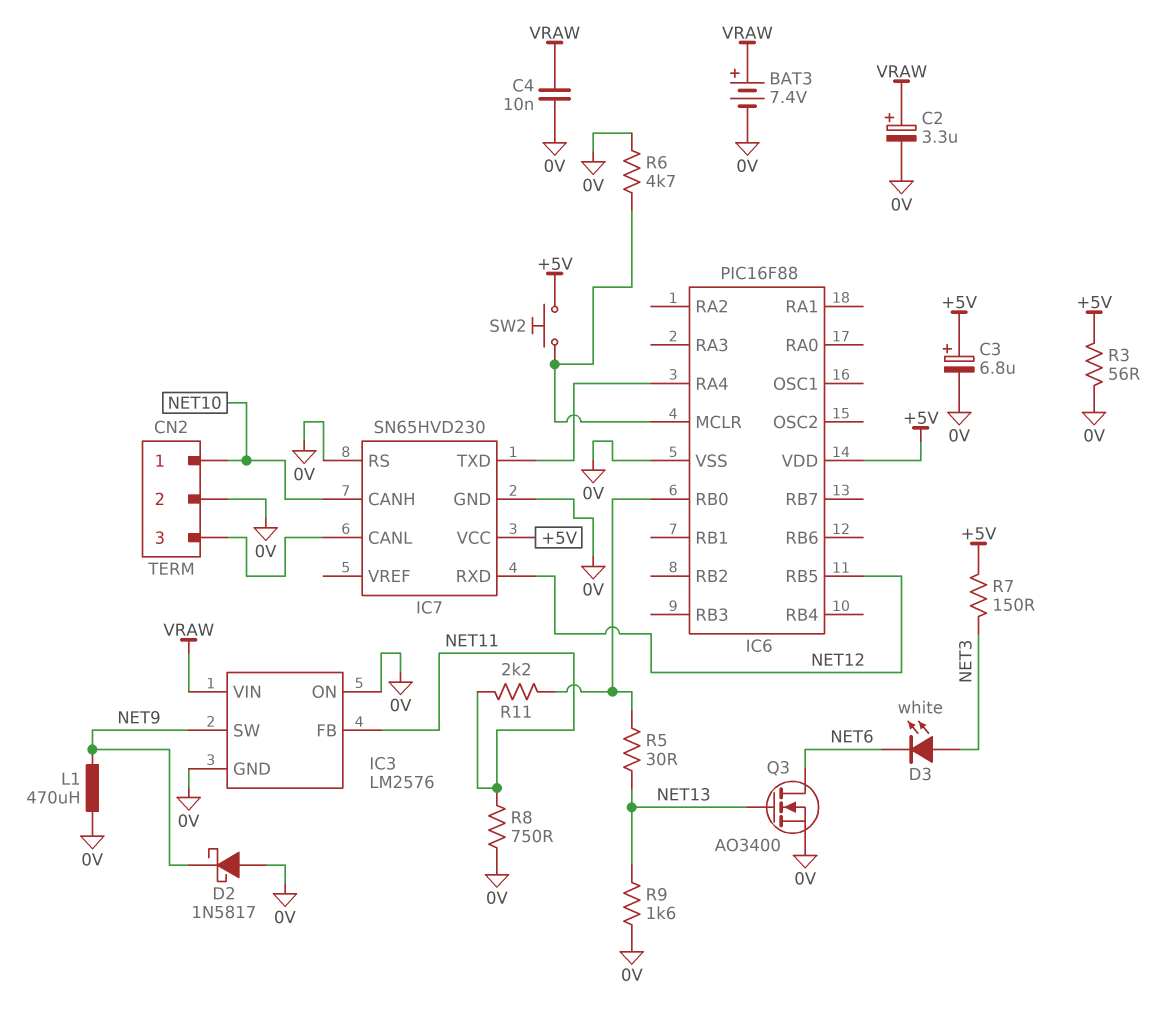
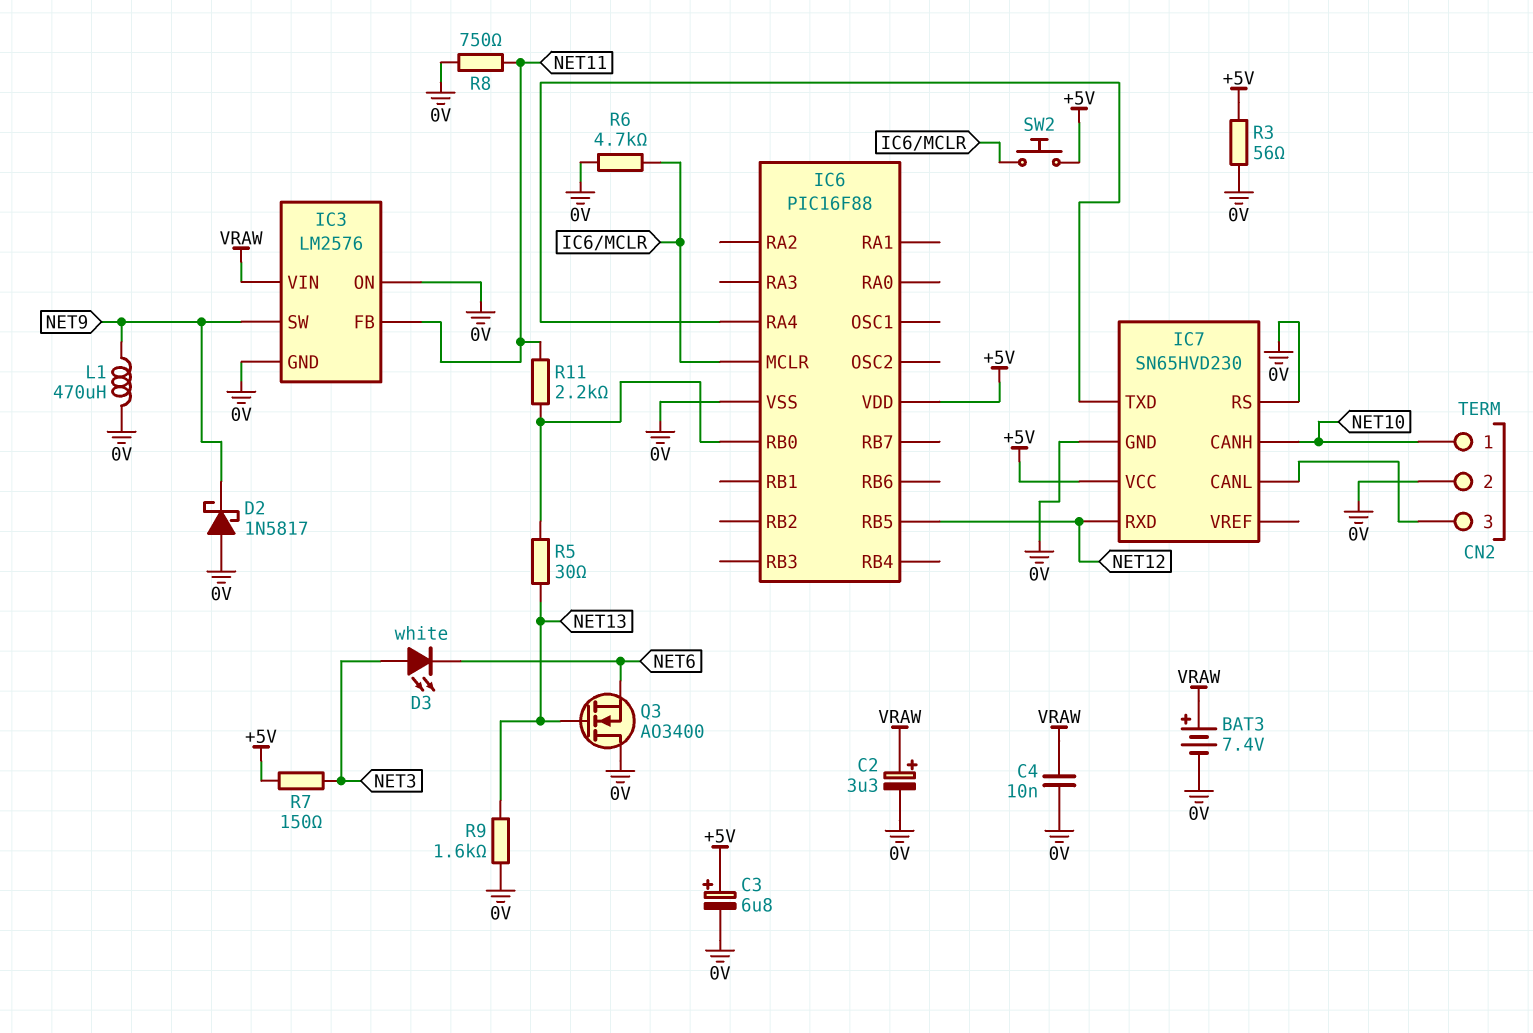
Q3: NMOS AO3400 (G NET13, D NET6, S 0V) -> NMOS AO3400 (G NET13, D 0V, S NET6)

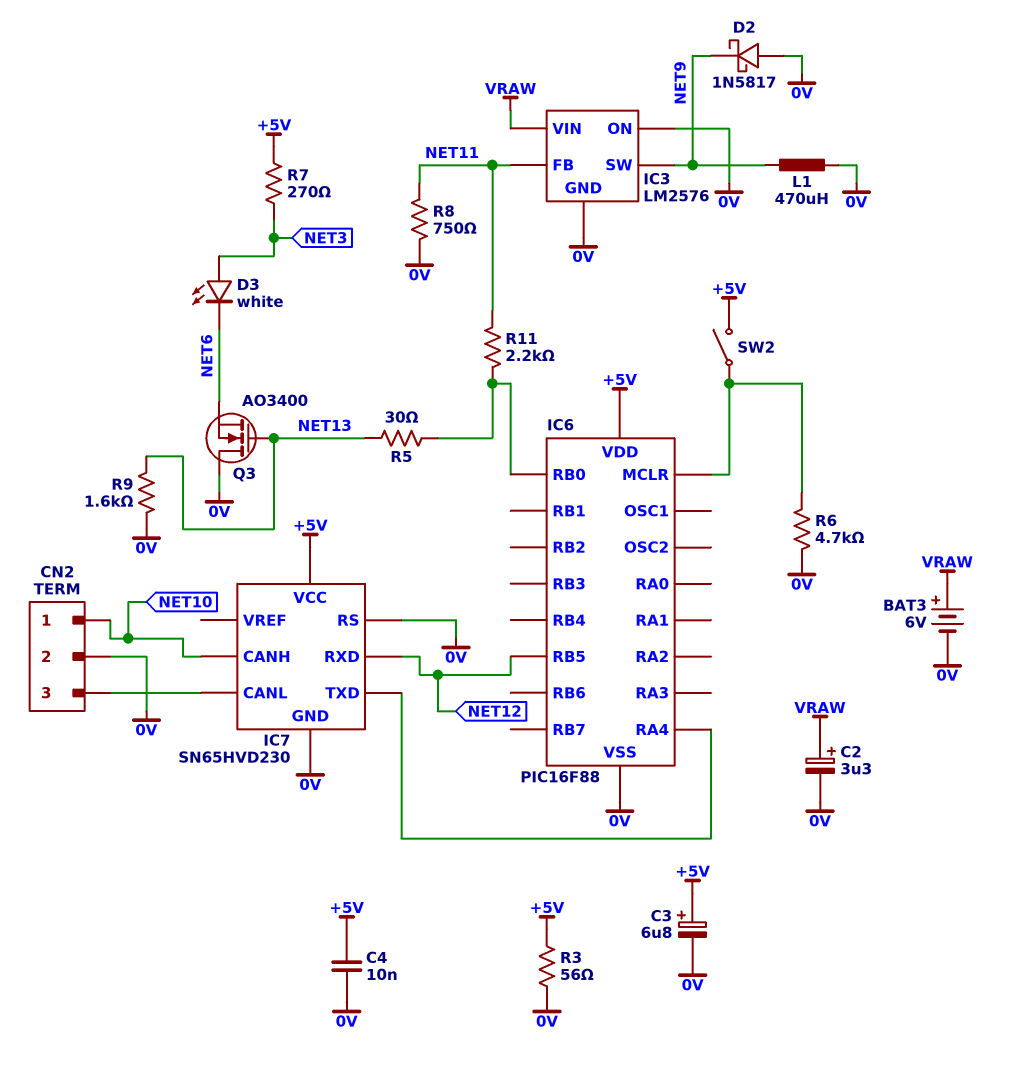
BAT3: 7.4V (plus VRAW, minus 0V) -> 6V (plus VRAW, minus 0V)
C4: 10nF (0V, VRAW) -> 10nF (+5V, 0V)
R7: 150 (+5V, NET3) -> 270 (+5V, NET3)
SW2: button (+5V, IC6/MCLR) -> switch (+5V, IC6/MCLR)

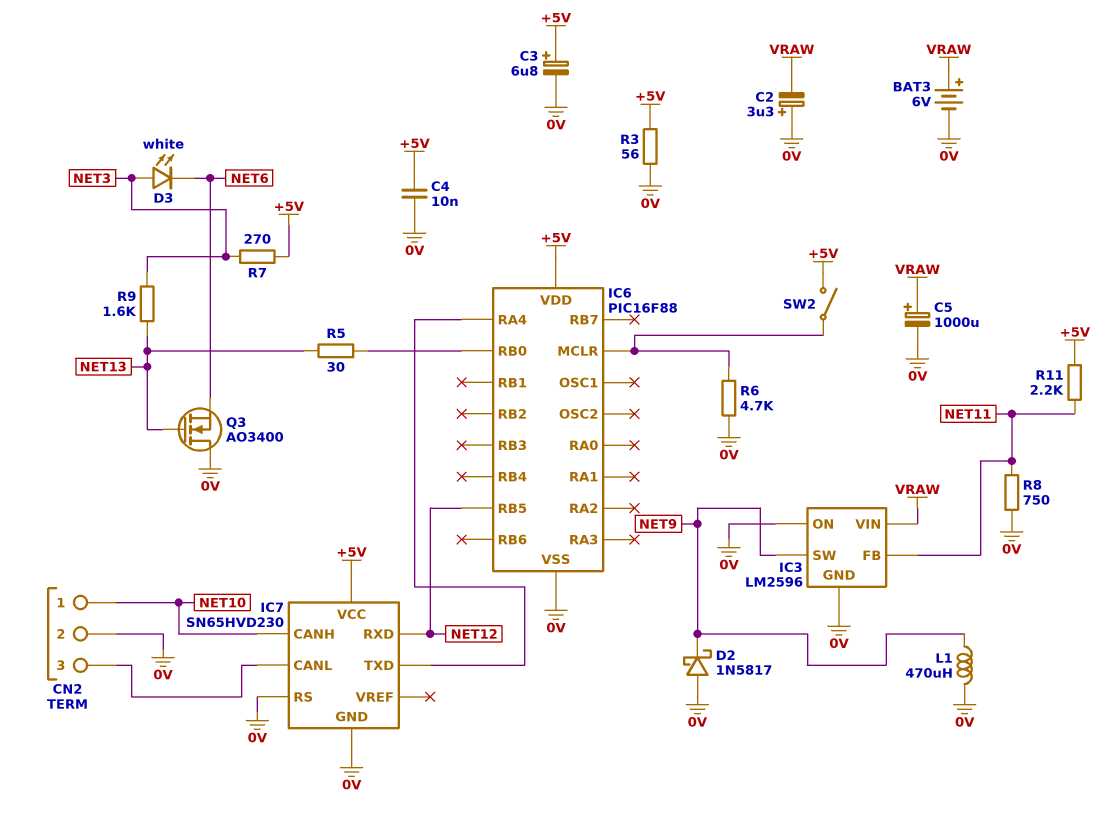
C2: 3.3uF (plus VRAW, minus 0V) -> 3.3uF (plus 0V, minus VRAW)
C5: none -> 1000uF (plus VRAW, minus 0V)
IC3: LM2576 -> LM2596
R9: 1.6k (0V, NET13) -> 1.6k (NET3, NET13)
R11: 2.2k (IC6/RB0, NET11) -> 2.2k (+5V, NET11)

